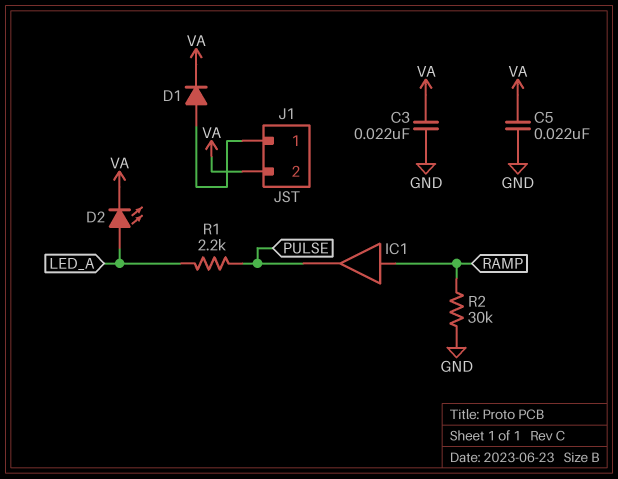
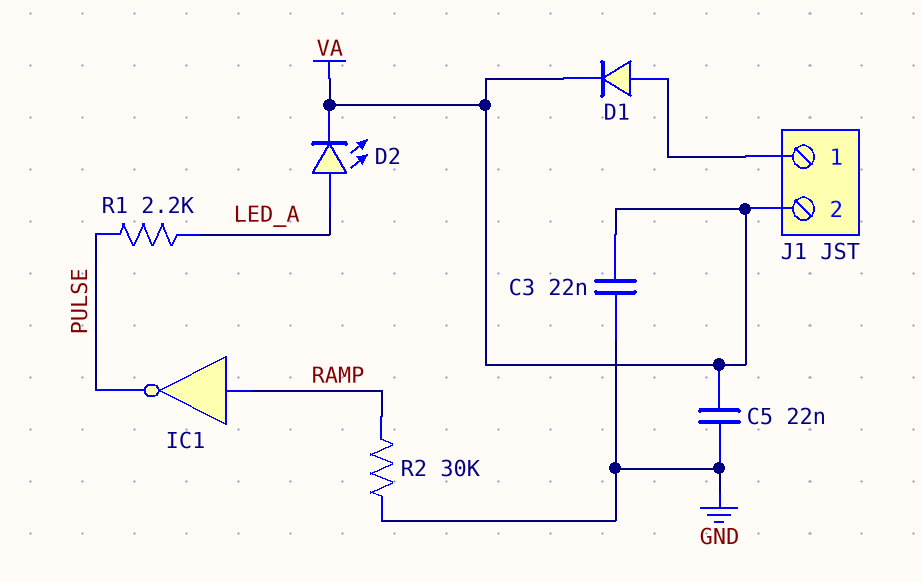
IC1: buffer (in RAMP, out PULSE) -> NOT (in RAMP, out PULSE)

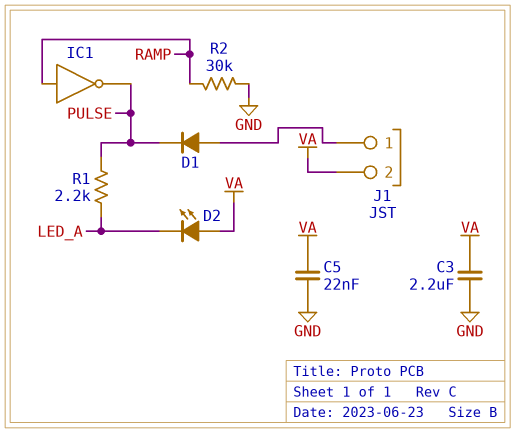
C3: 22nF (GND, VA) -> 2.2uF (GND, VA)
D1: diode (A J1/1, K VA) -> diode (A J1/1, K PULSE)
D2: LED (A LED_A, K VA) -> LED (A VA, K LED_A)

